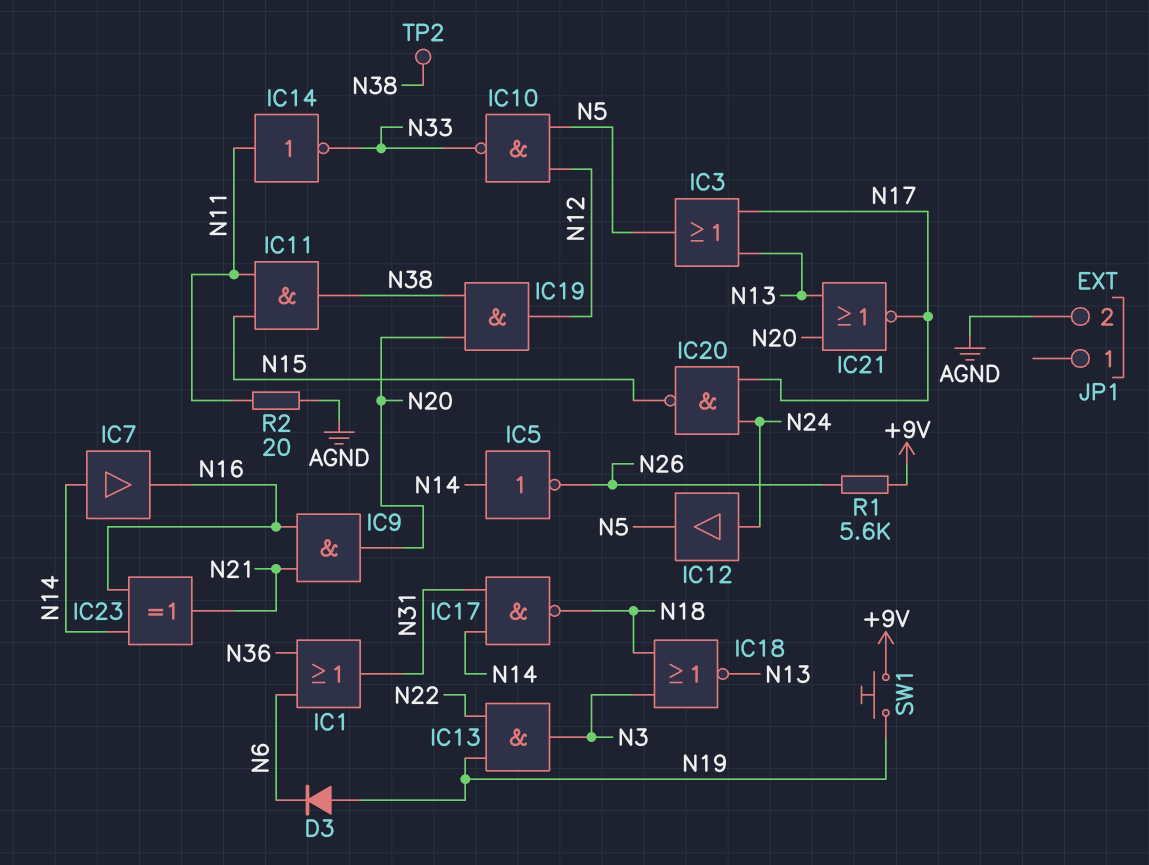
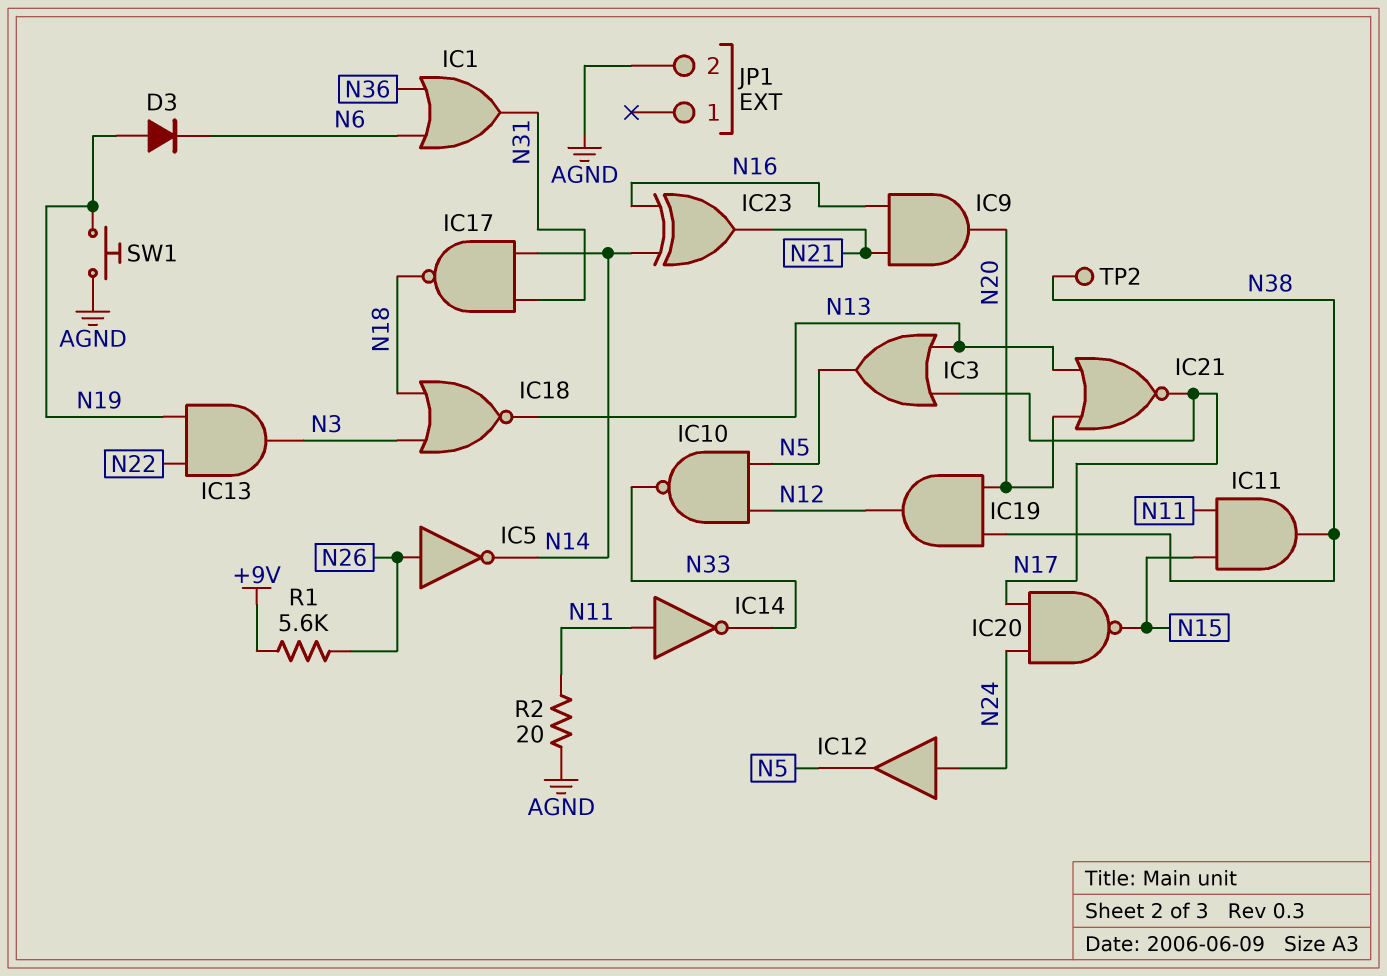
IC5: NOT (in N14, out N26) -> NOT (in N26, out N14)
IC7: buffer (in N14, out N16) -> none
SW1: button (+9V, N19) -> button (AGND, N19)

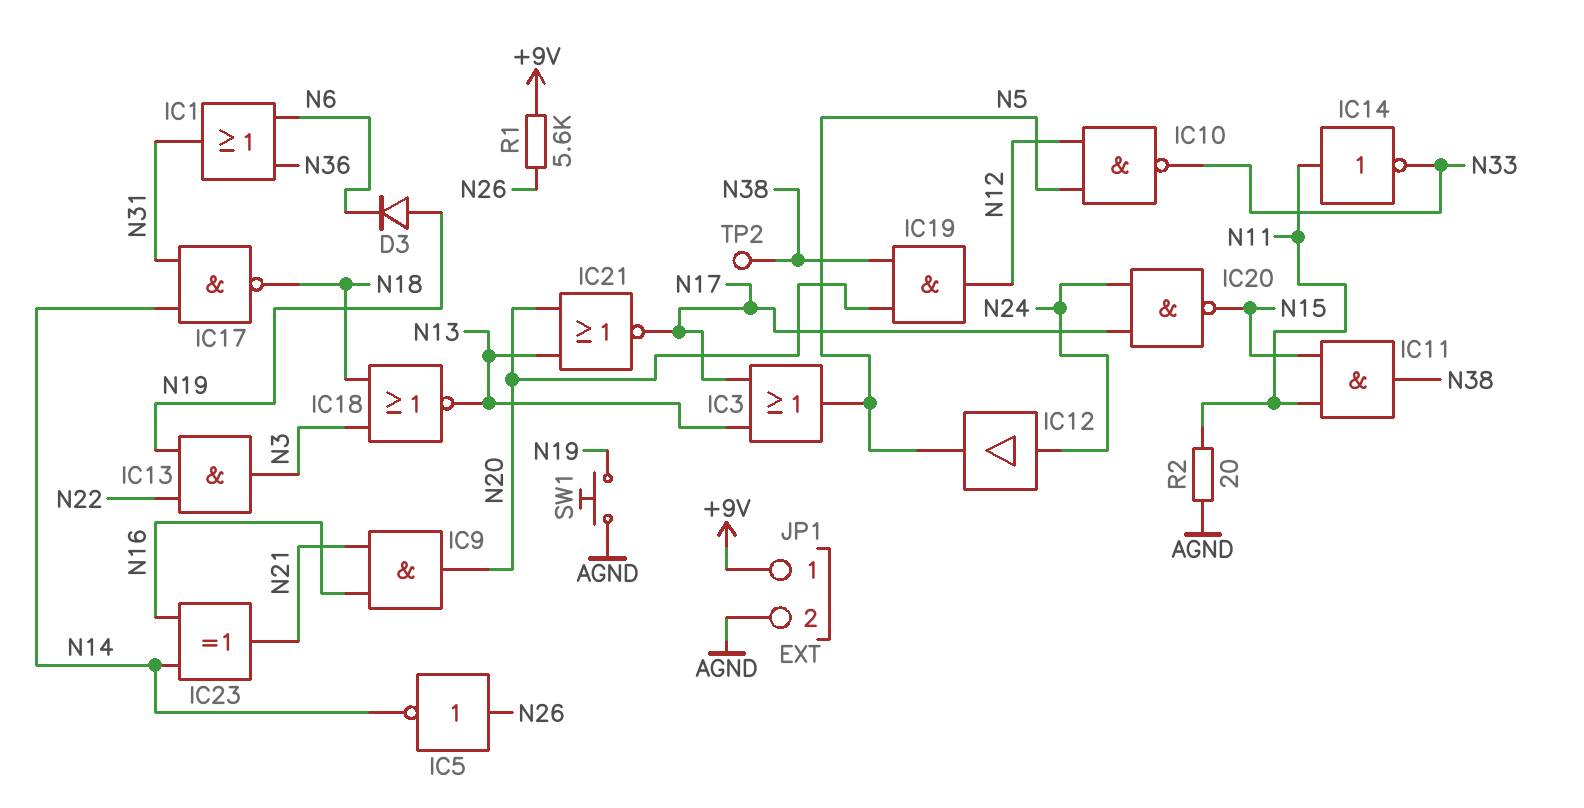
JP1 pin 1: none -> +9V

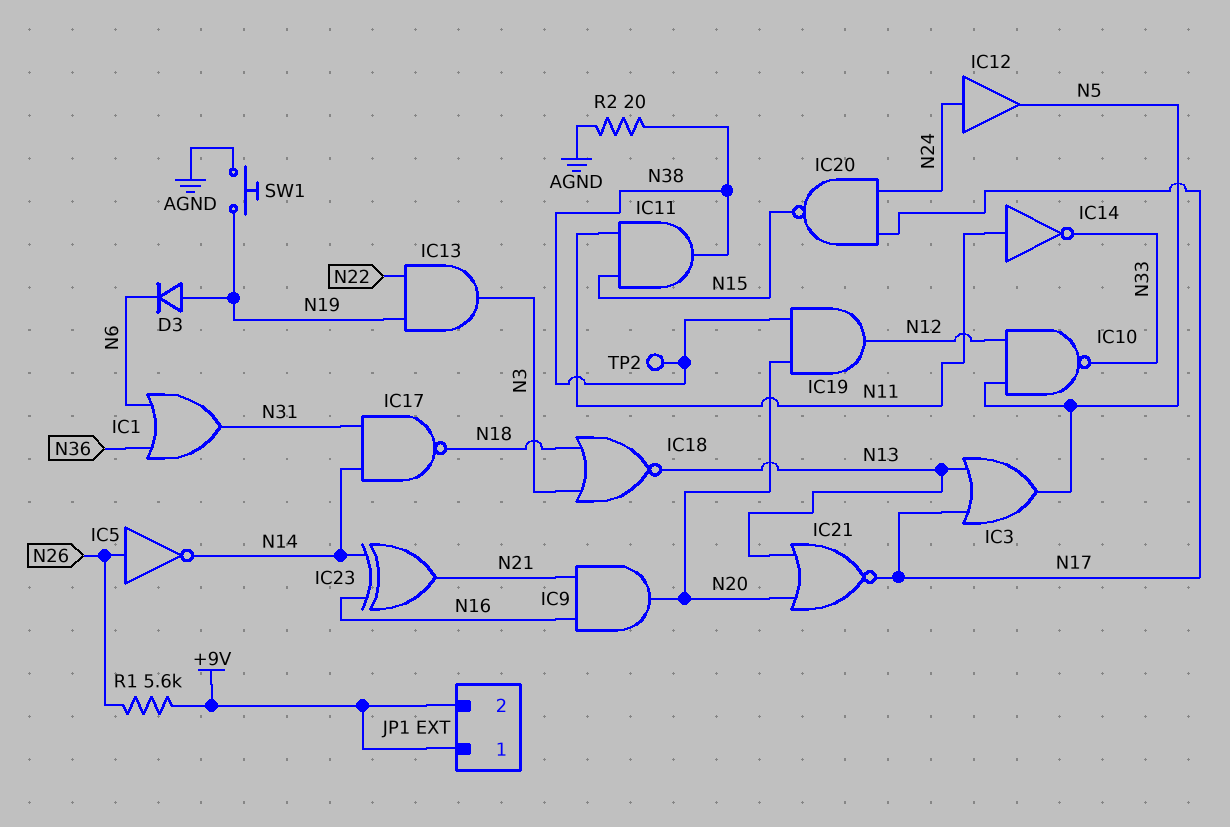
JP1 pin 2: AGND -> +9V
R2: 20 (AGND, N11) -> 20 (AGND, N38)

